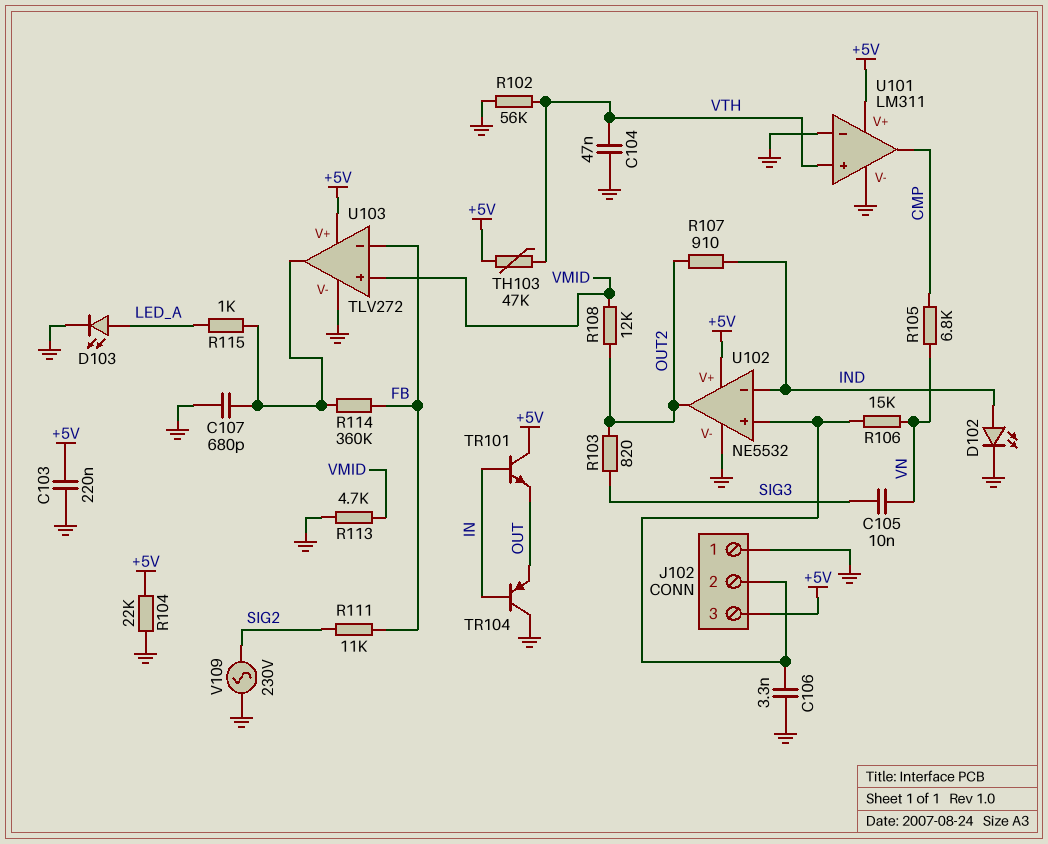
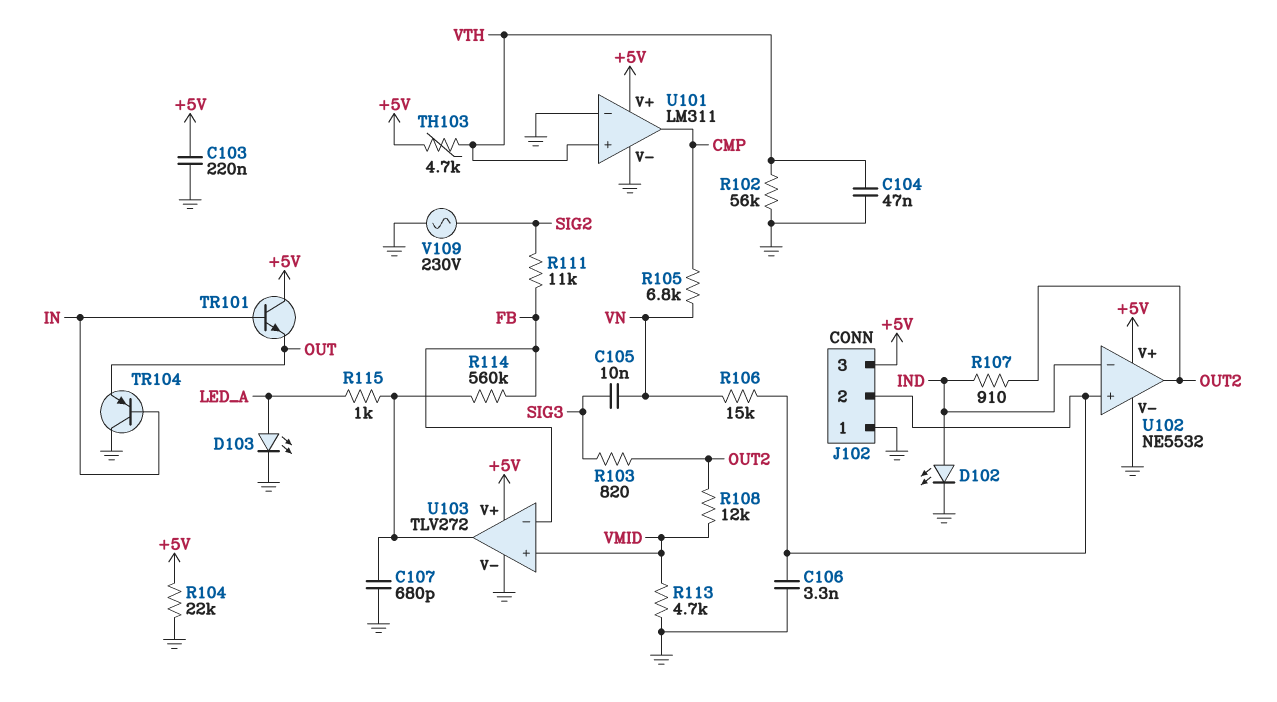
R114: 360k (FB, U103/out) -> 560k (FB, U103/out)
TH103: 47k (+5V, VTH) -> 4.7k (+5V, VTH)

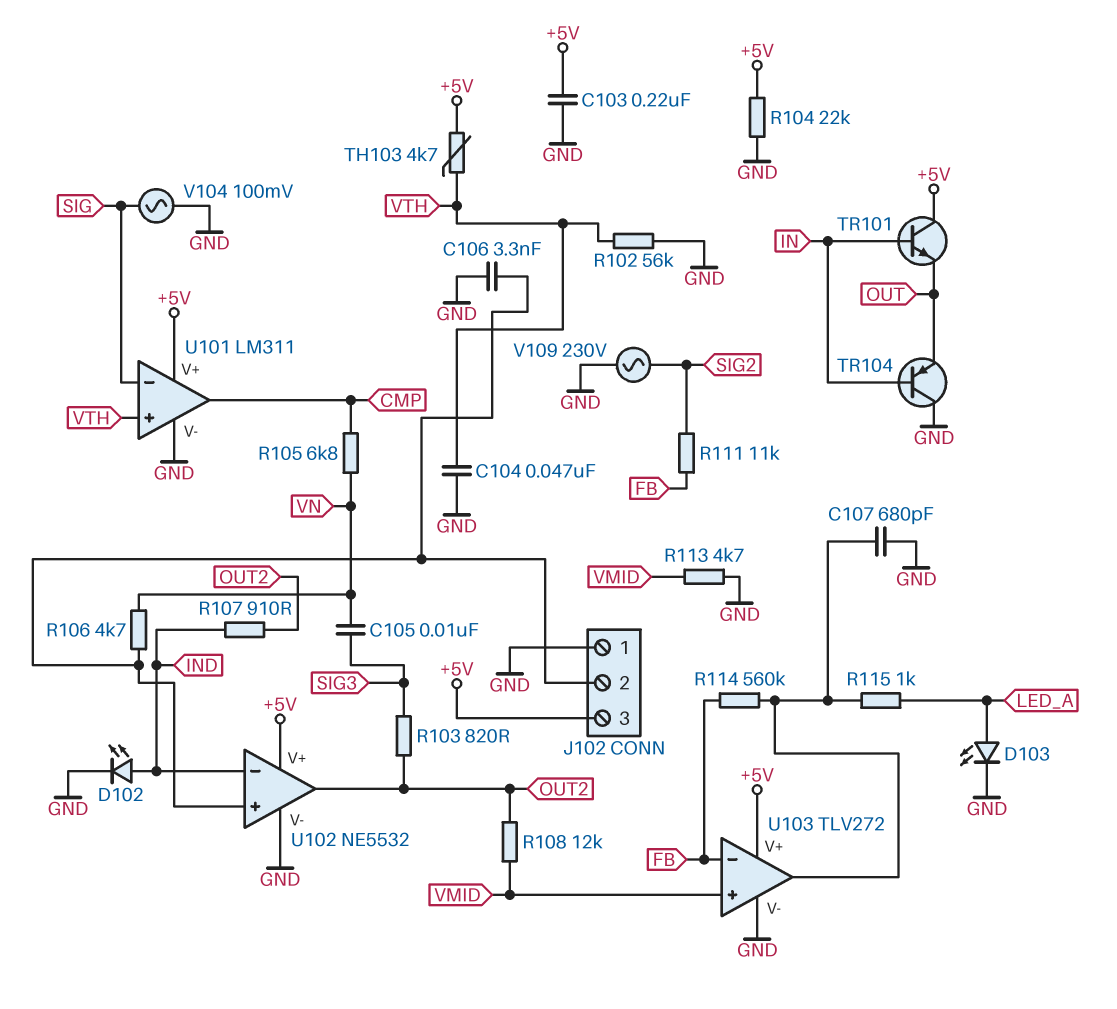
R106: 15k (J102/2, VN) -> 4.7k (J102/2, VN)
U101 pin in-: GND -> SIG
V104: none -> AC 100mV (GND, SIG)

